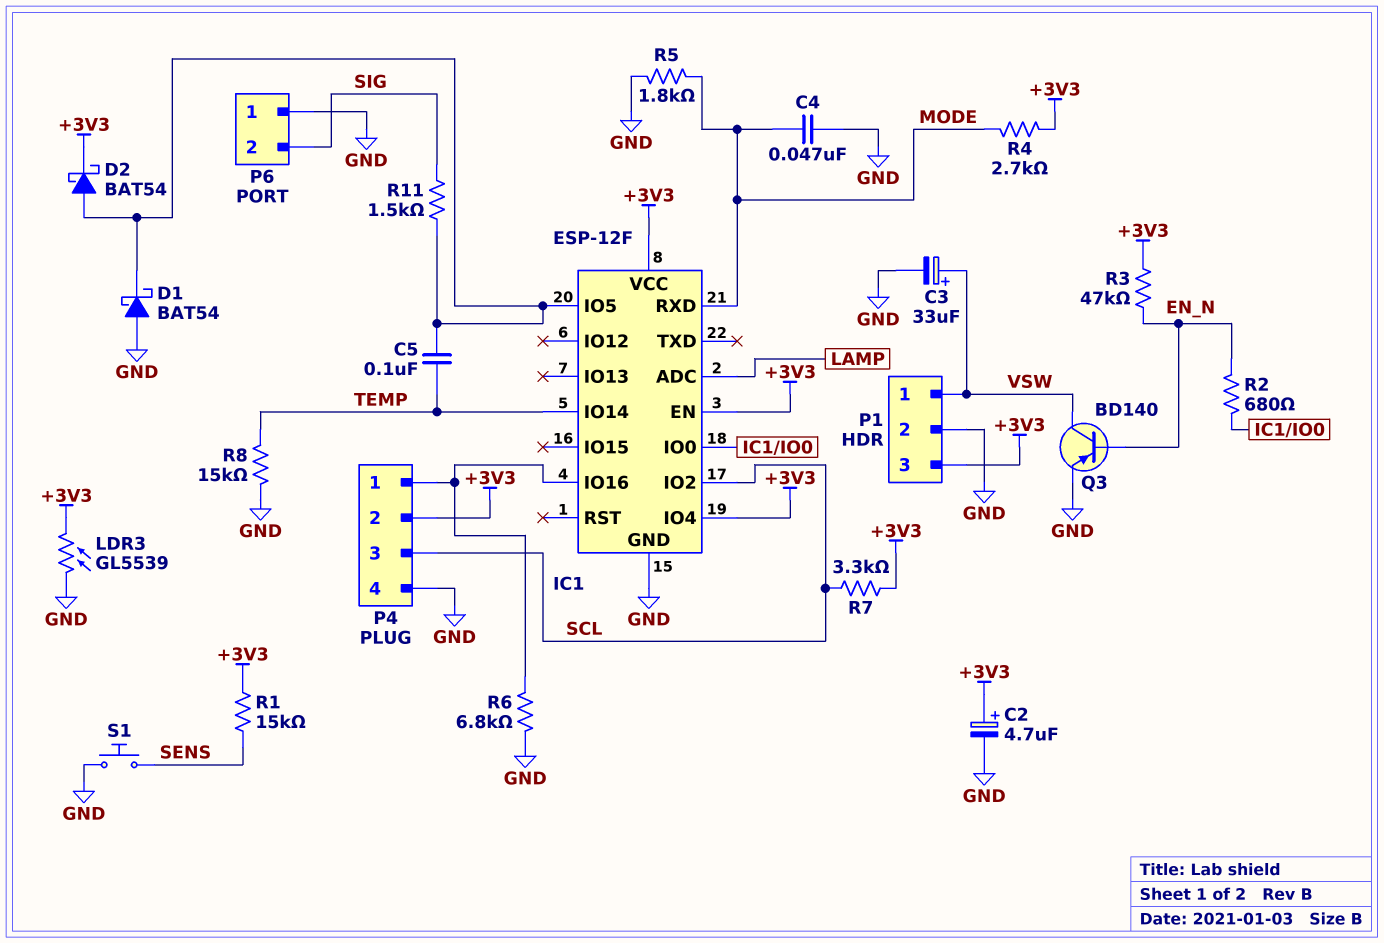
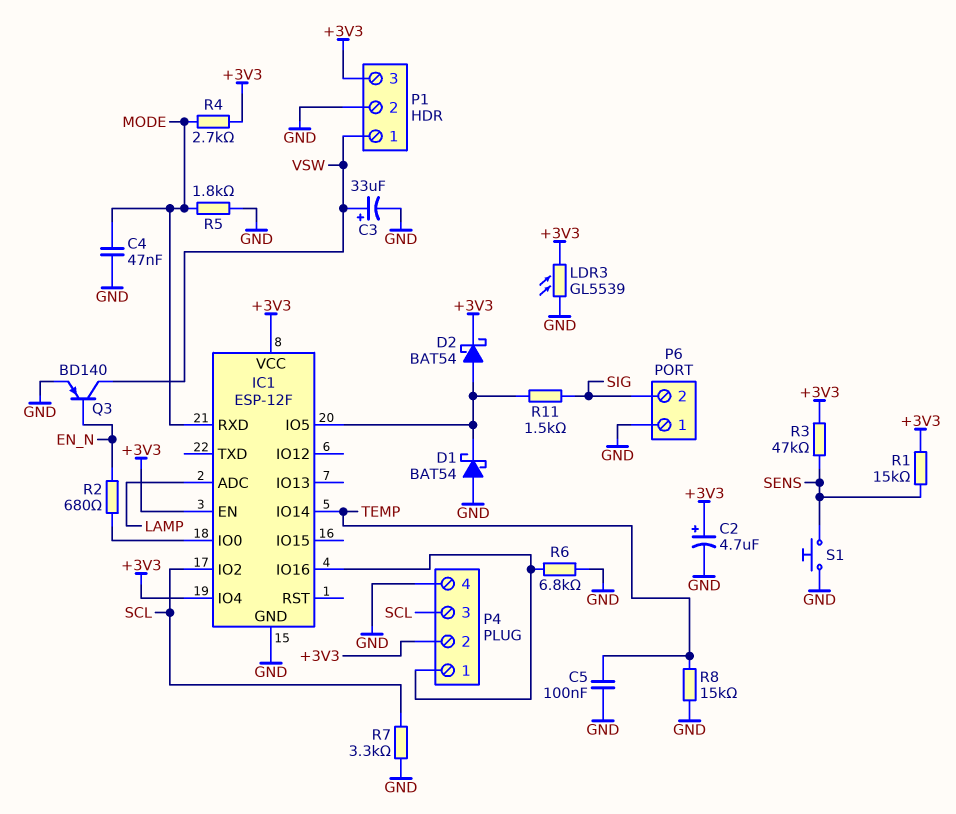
C5: 100nF (IC1/IO5, TEMP) -> 100nF (GND, TEMP)
R3: 47k (+3V3, EN_N) -> 47k (+3V3, SENS)
R7: 3.3k (+3V3, SCL) -> 3.3k (GND, SCL)

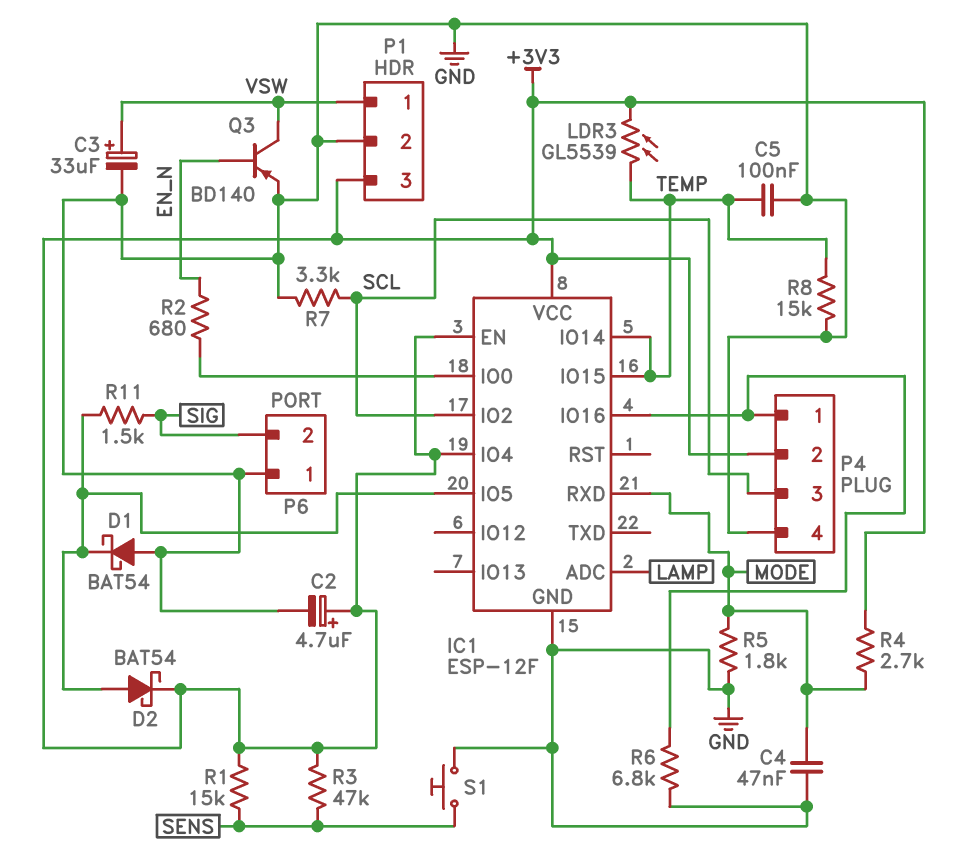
IC1 pin IO15: none -> TEMP
LDR3: GL5539 (+3V3, GND) -> GL5539 (+3V3, TEMP)

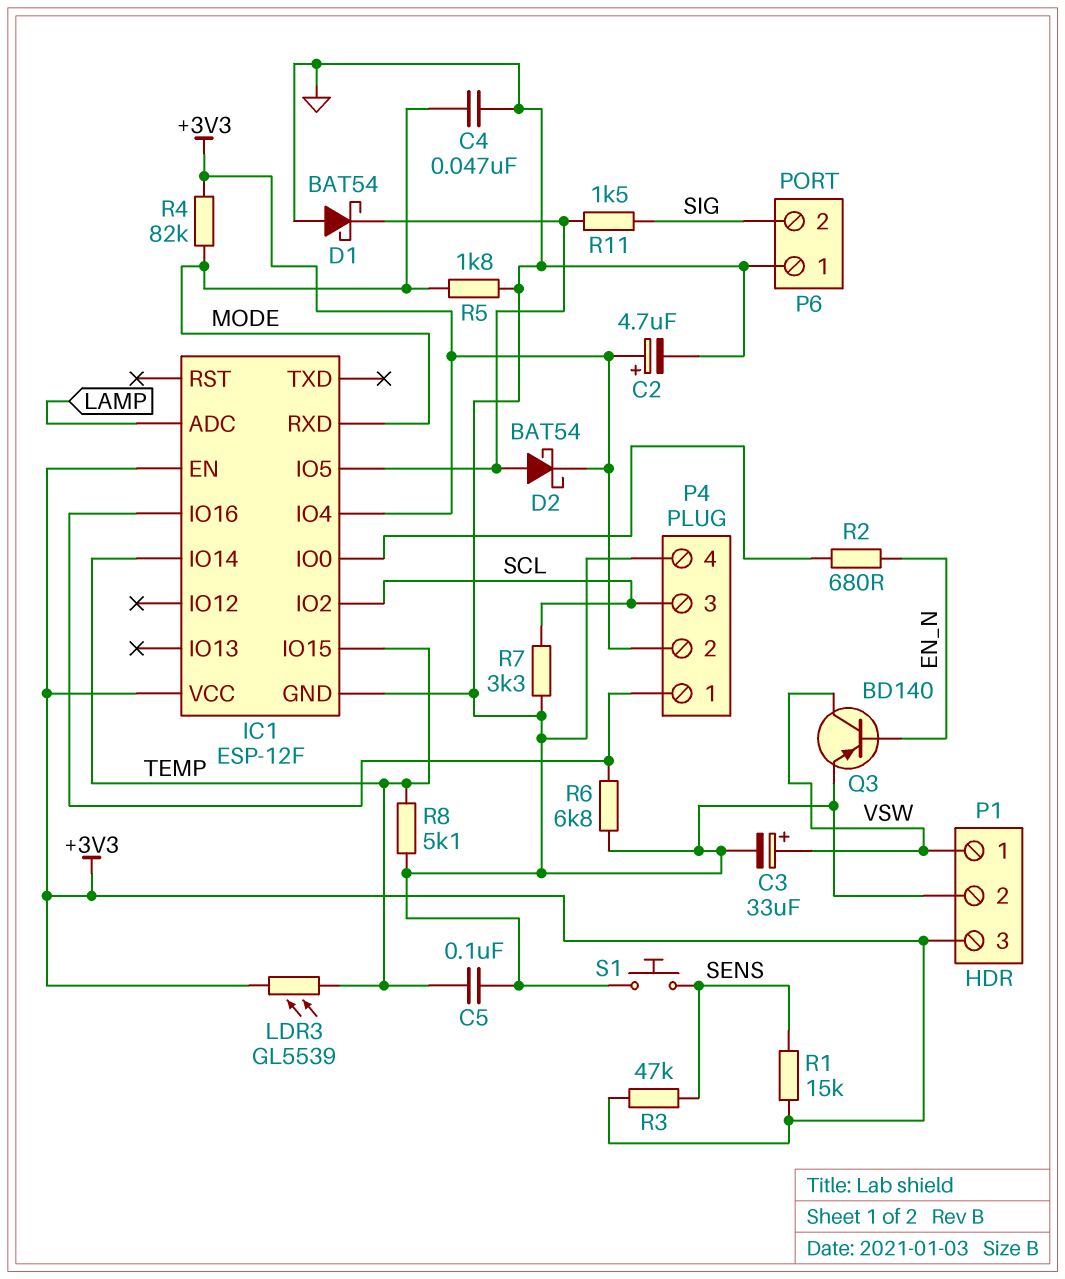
R4: 2.7k (+3V3, MODE) -> 82k (+3V3, MODE)
R8: 15k (GND, TEMP) -> 5.1k (GND, TEMP)

